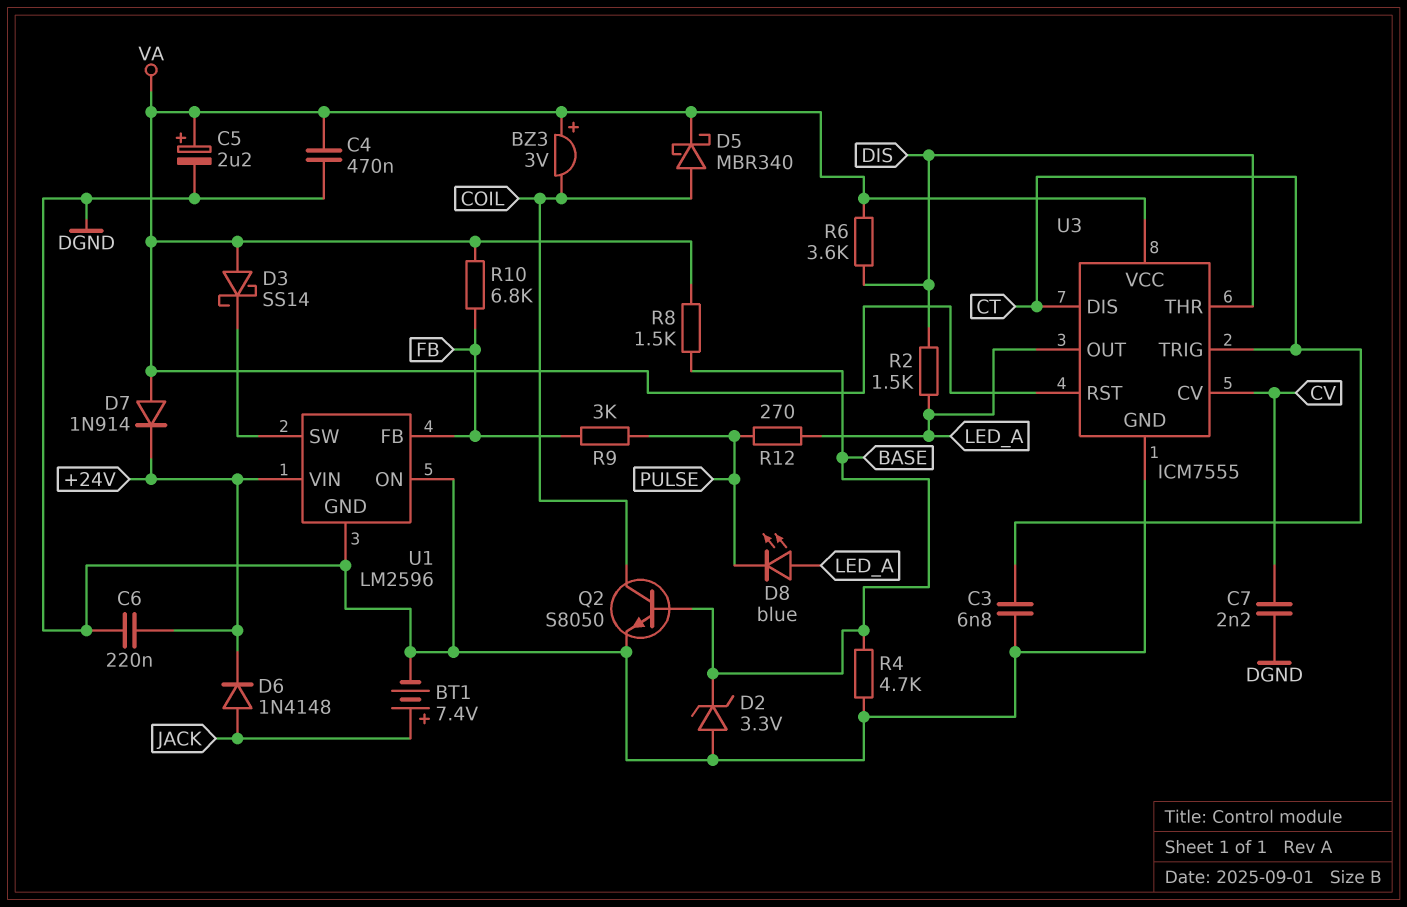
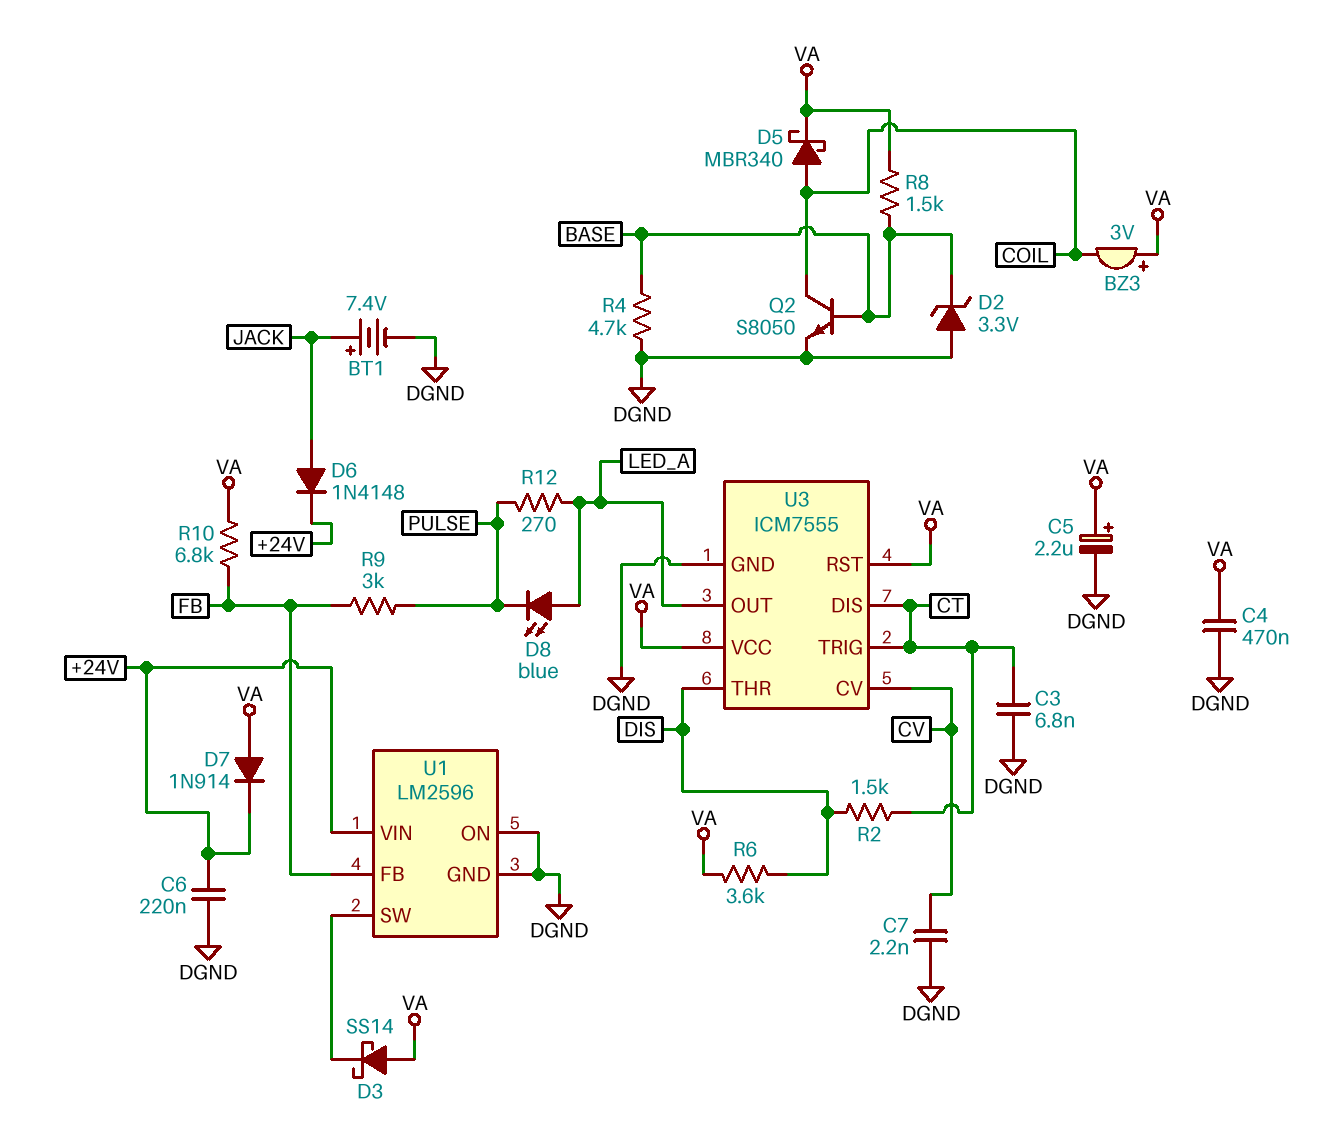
R2: 1.5k (DIS, LED_A) -> 1.5k (CT, DIS)

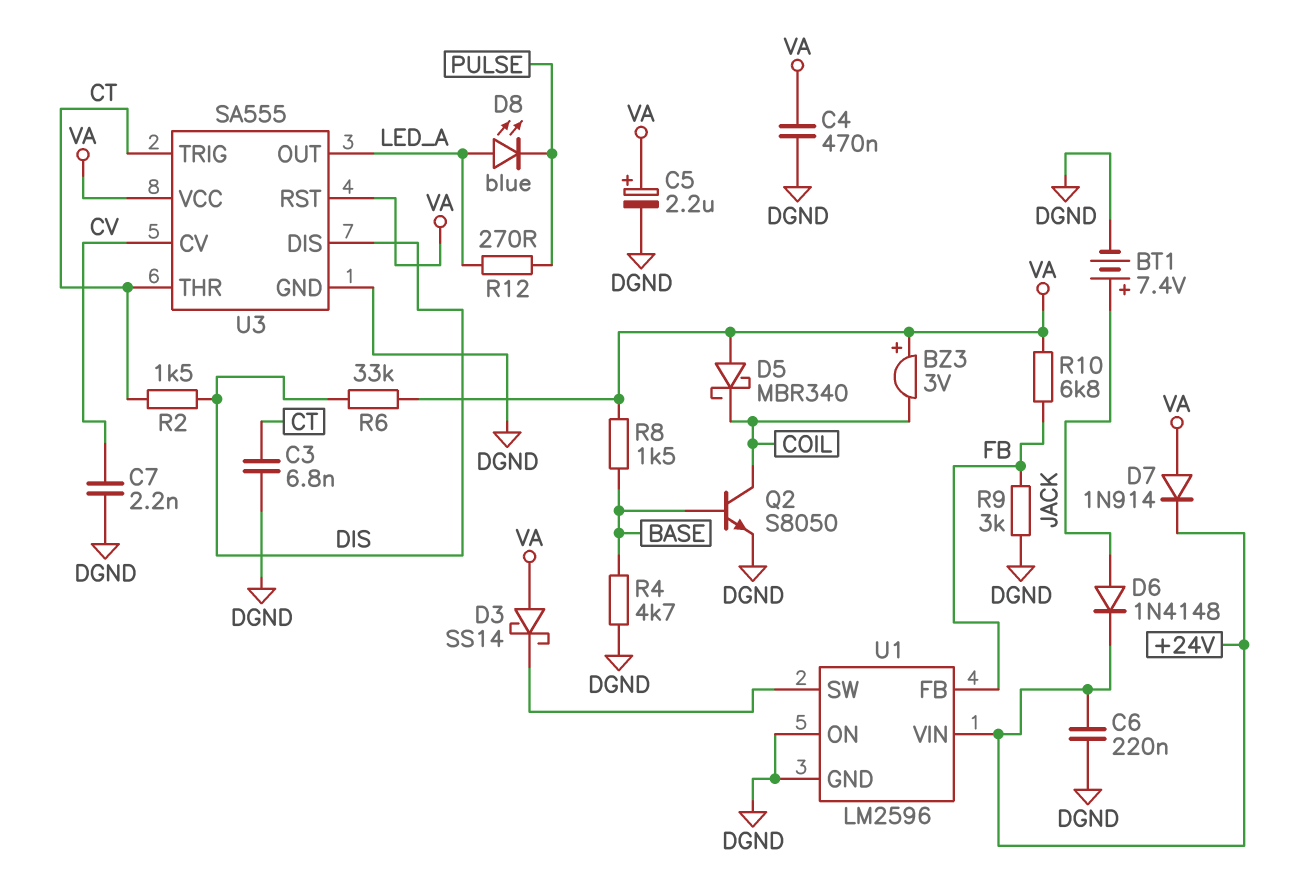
D2: zener 3.3V (A DGND, K BASE) -> none
D5: schottky MBR340 (A COIL, K VA) -> schottky MBR340 (A VA, K COIL)
R6: 3.6k (DIS, VA) -> 33k (DIS, VA)
R9: 3k (FB, PULSE) -> 3k (DGND, FB)
U3: ICM7555 -> SA555
U3 pin DIS: CT -> DIS
U3 pin THR: DIS -> CT

